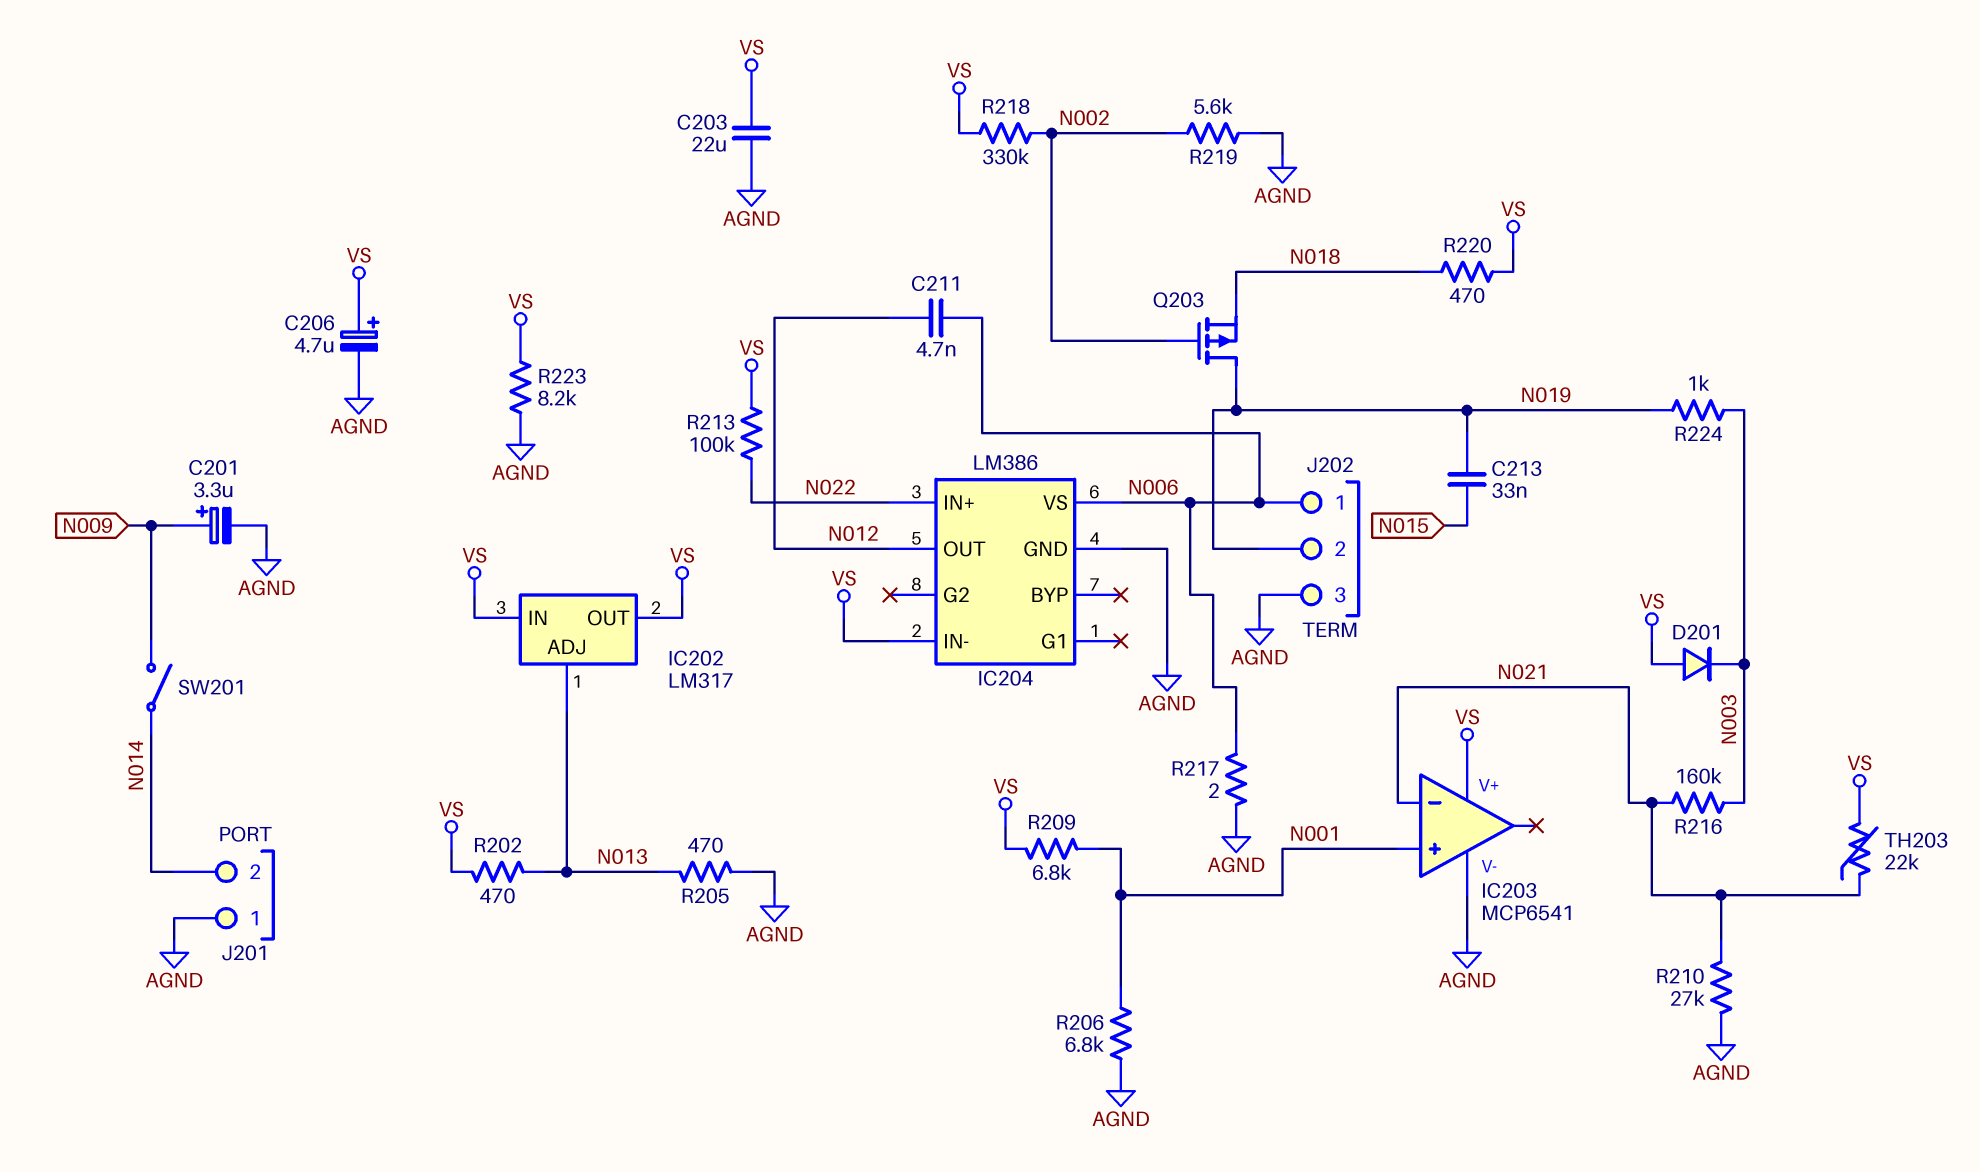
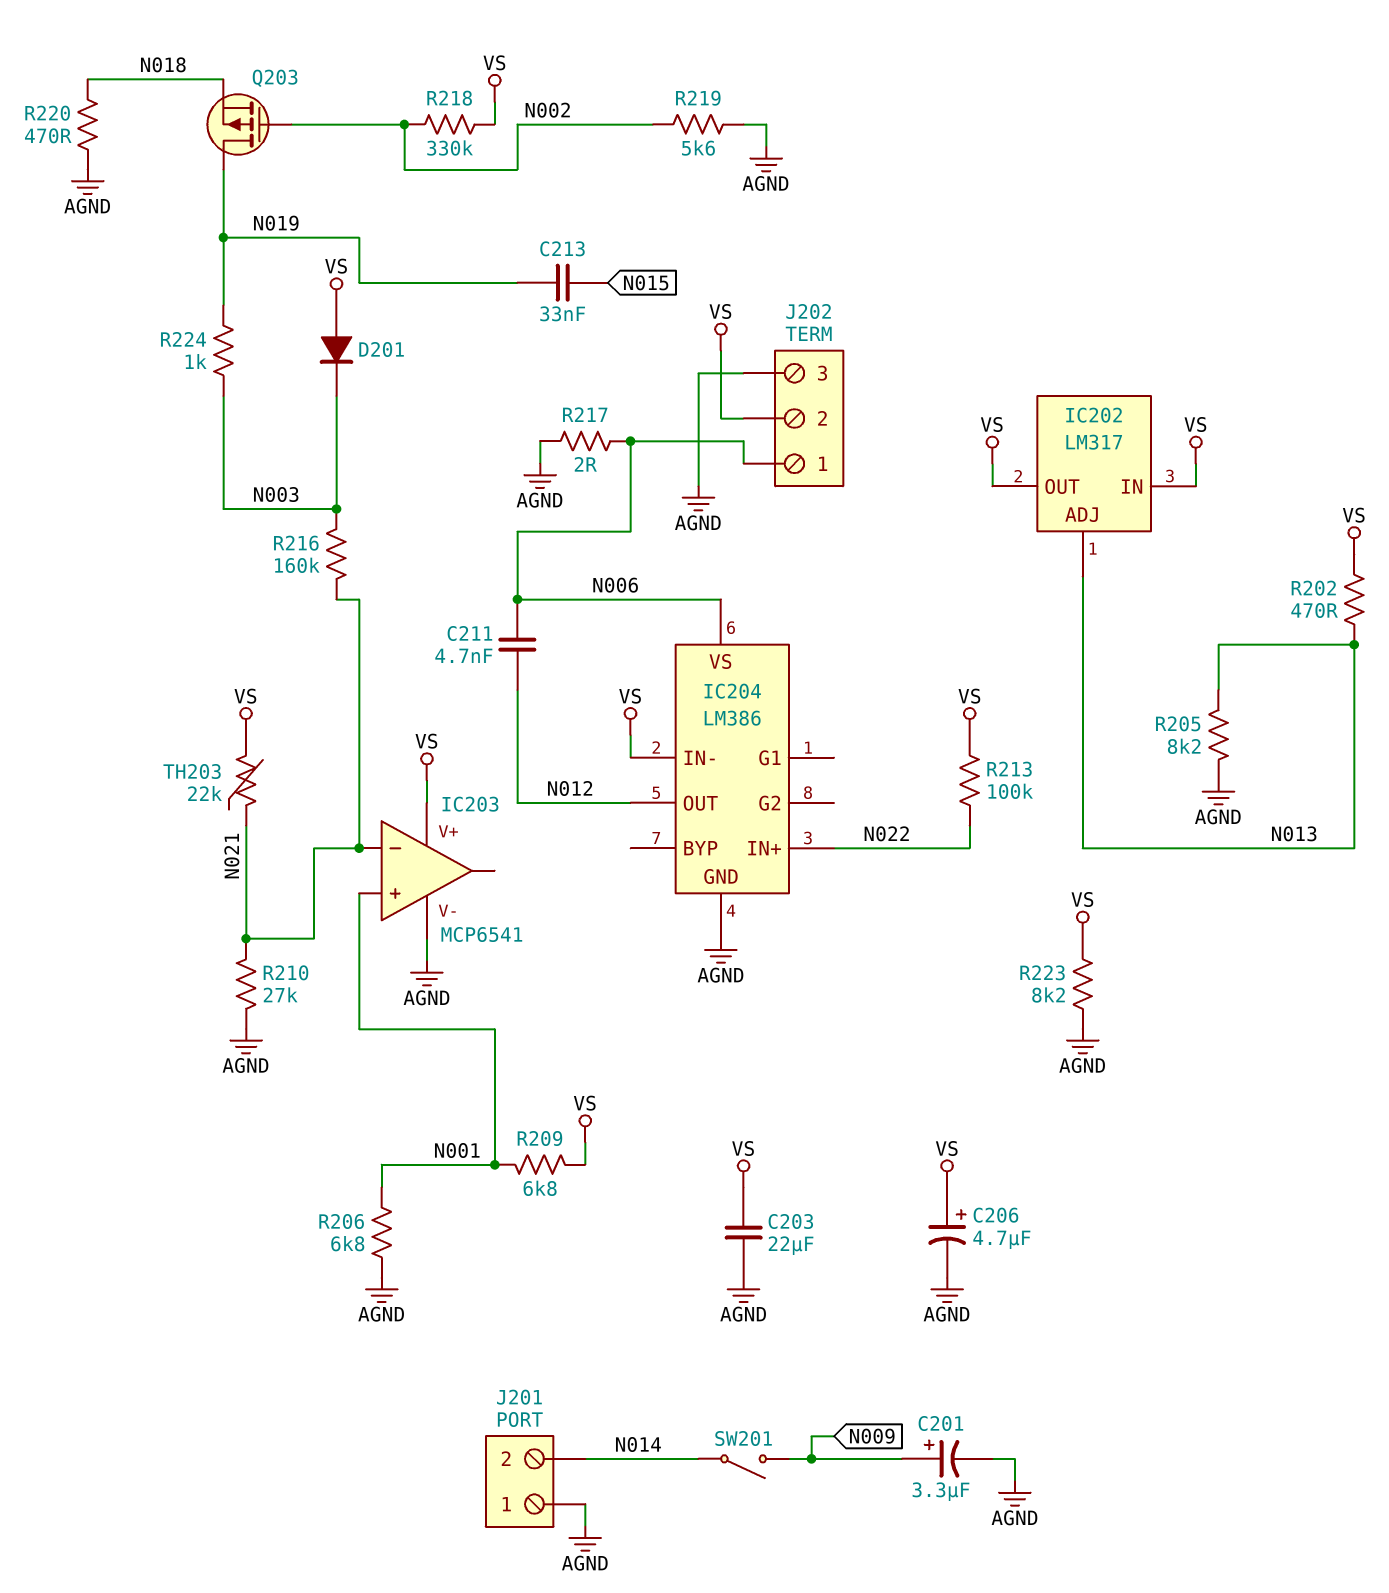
J202 pin 2: N019 -> VS
R205: 470 (AGND, N013) -> 8.2k (AGND, N013)
R220: 470 (N018, VS) -> 470 (AGND, N018)

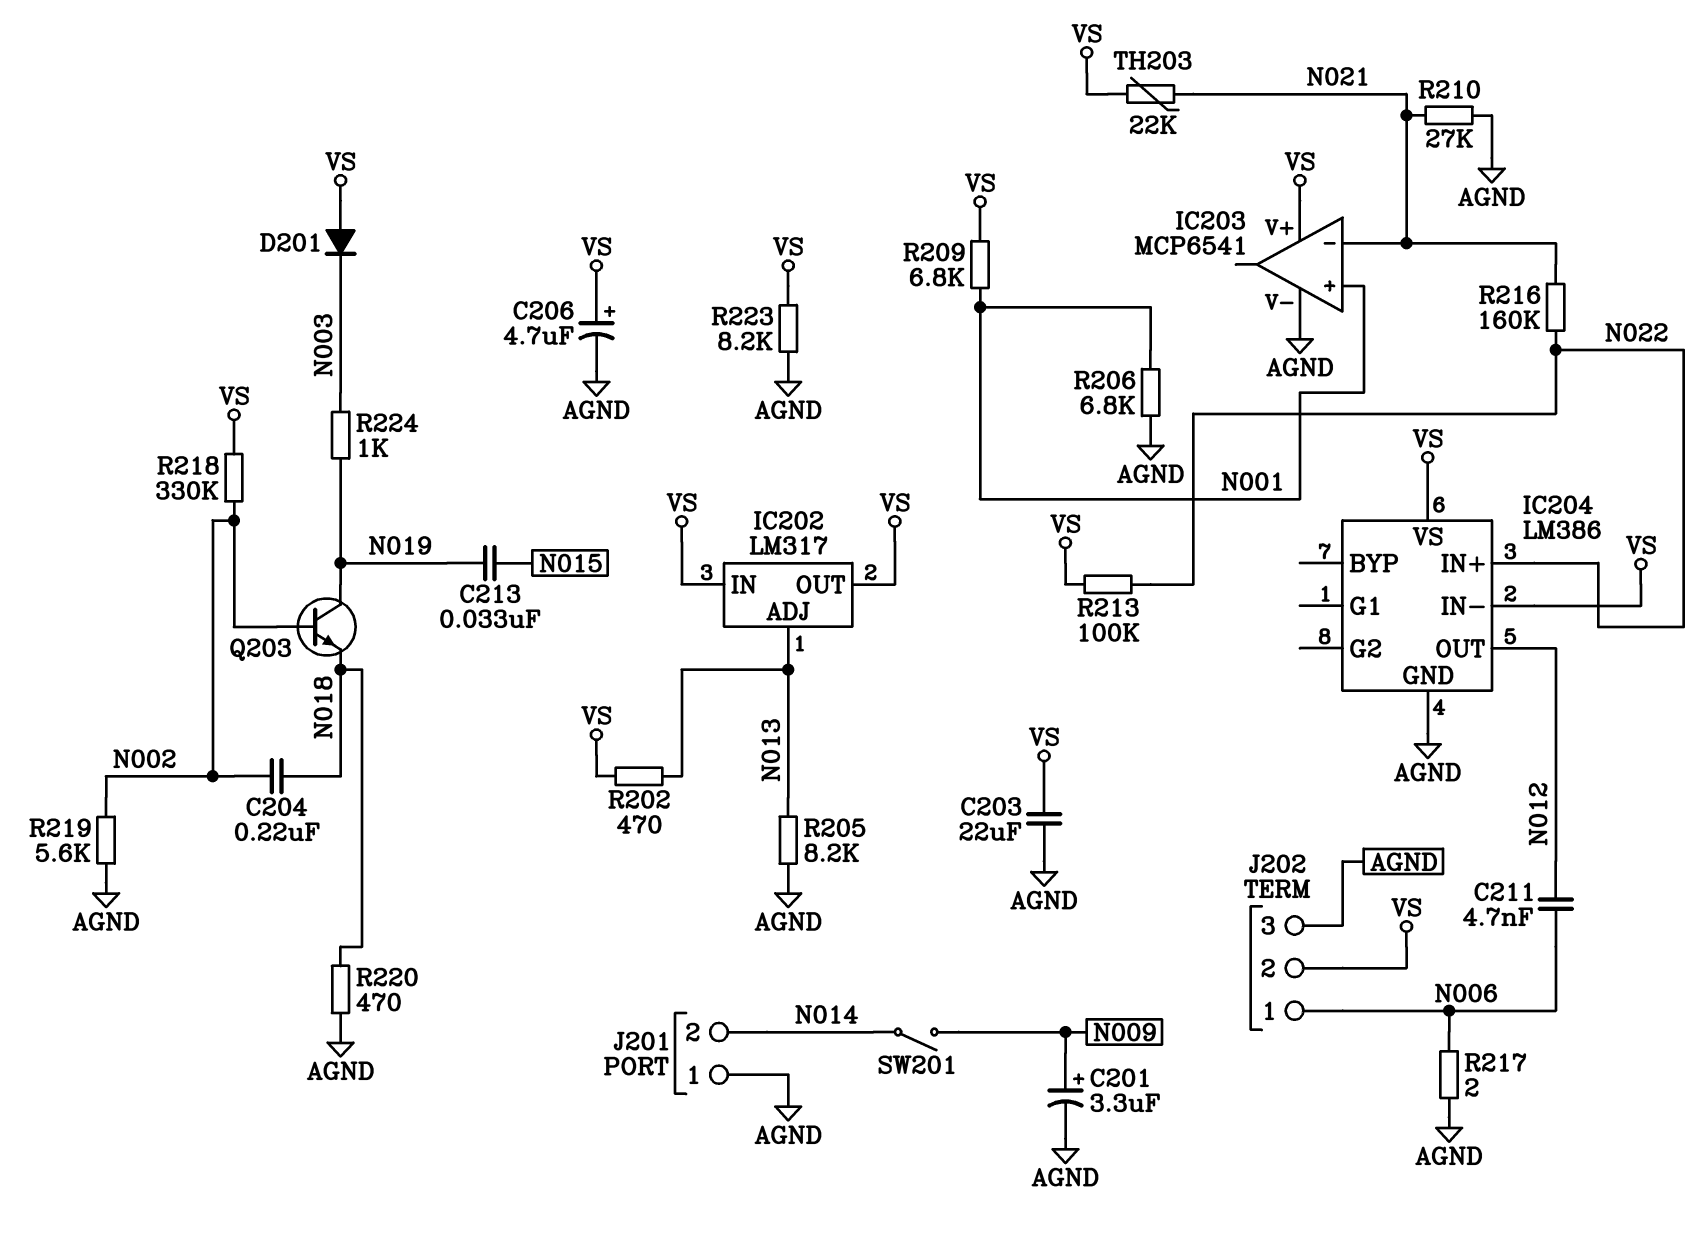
C204: none -> 220nF (N002, N018)
IC204 pin VS: N006 -> VS
Q203: PMOS (G N002, D N019, S N018) -> NPN (B N002, C N019, E N018)
R216: 160k (N003, N021) -> 160k (N021, N022)

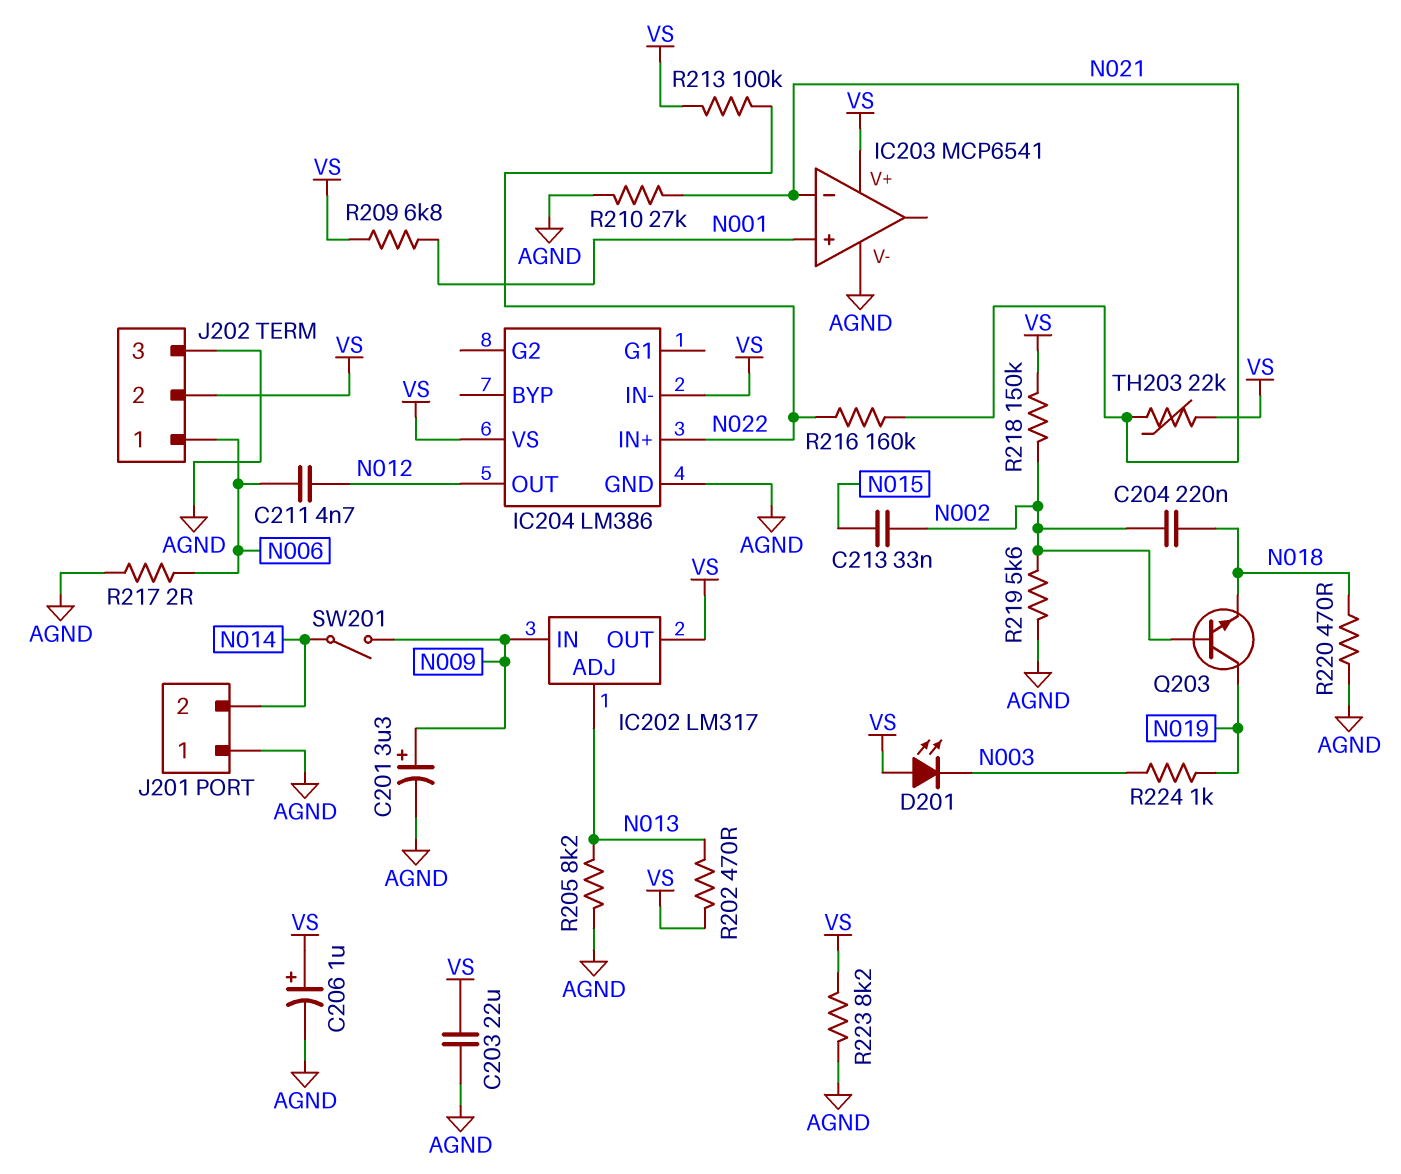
C206: 4.7uF (plus VS, minus AGND) -> 1uF (plus VS, minus AGND)
C213: 33nF (N015, N019) -> 33nF (N002, N015)
D201: diode (A VS, K N003) -> LED (A VS, K N003)
IC202 pin IN: VS -> N009
R206: 6.8k (AGND, N001) -> none
R218: 330k (N002, VS) -> 150k (N002, VS)

